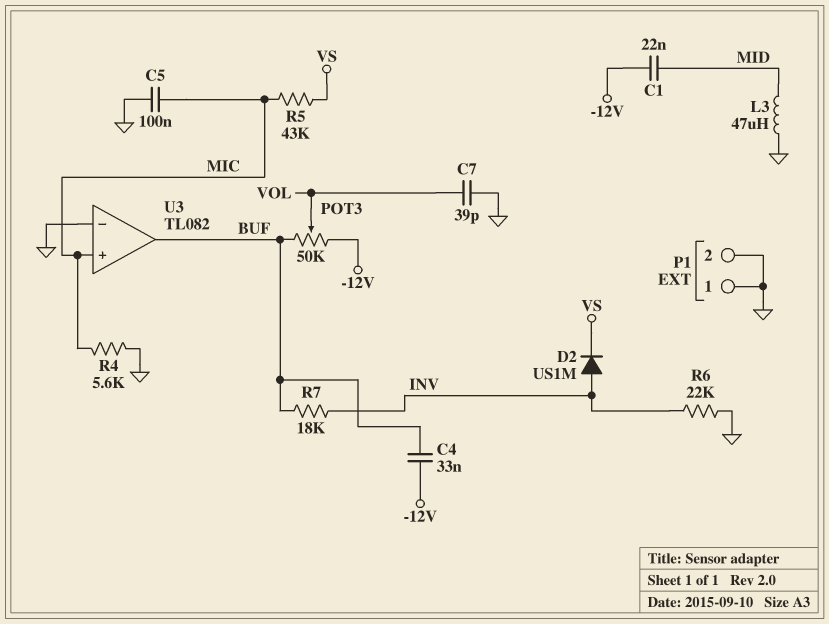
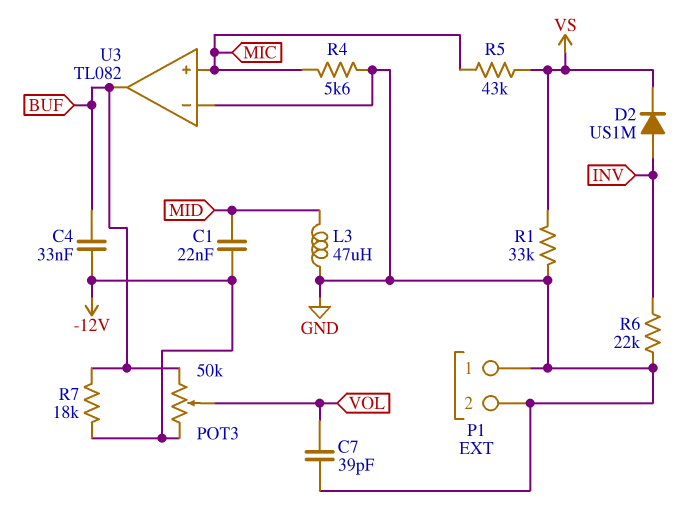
C5: 100nF (GND, MIC) -> none
R1: none -> 33k (GND, VS)
R7: 18k (BUF, INV) -> 18k (-12V, BUF)

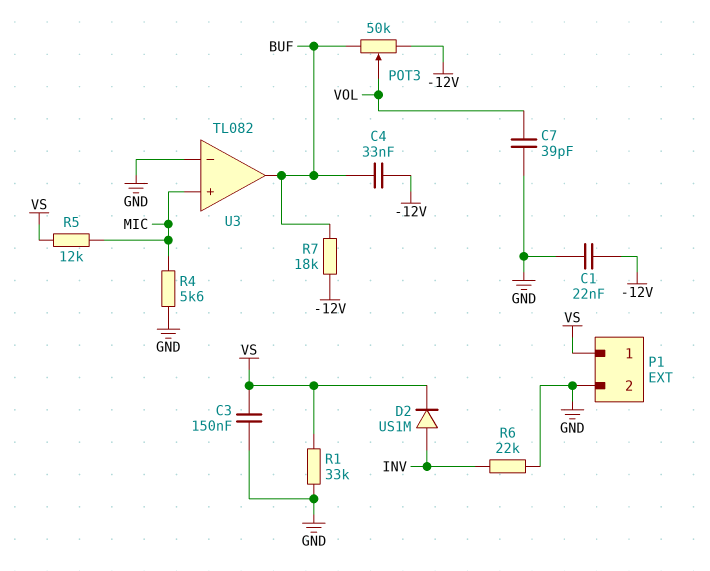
C1: 22nF (-12V, MID) -> 22nF (-12V, GND)
C3: none -> 150nF (GND, VS)
L3: 47uH (GND, MID) -> none
P1 pin 1: GND -> VS
R5: 43k (MIC, VS) -> 12k (MIC, VS)

